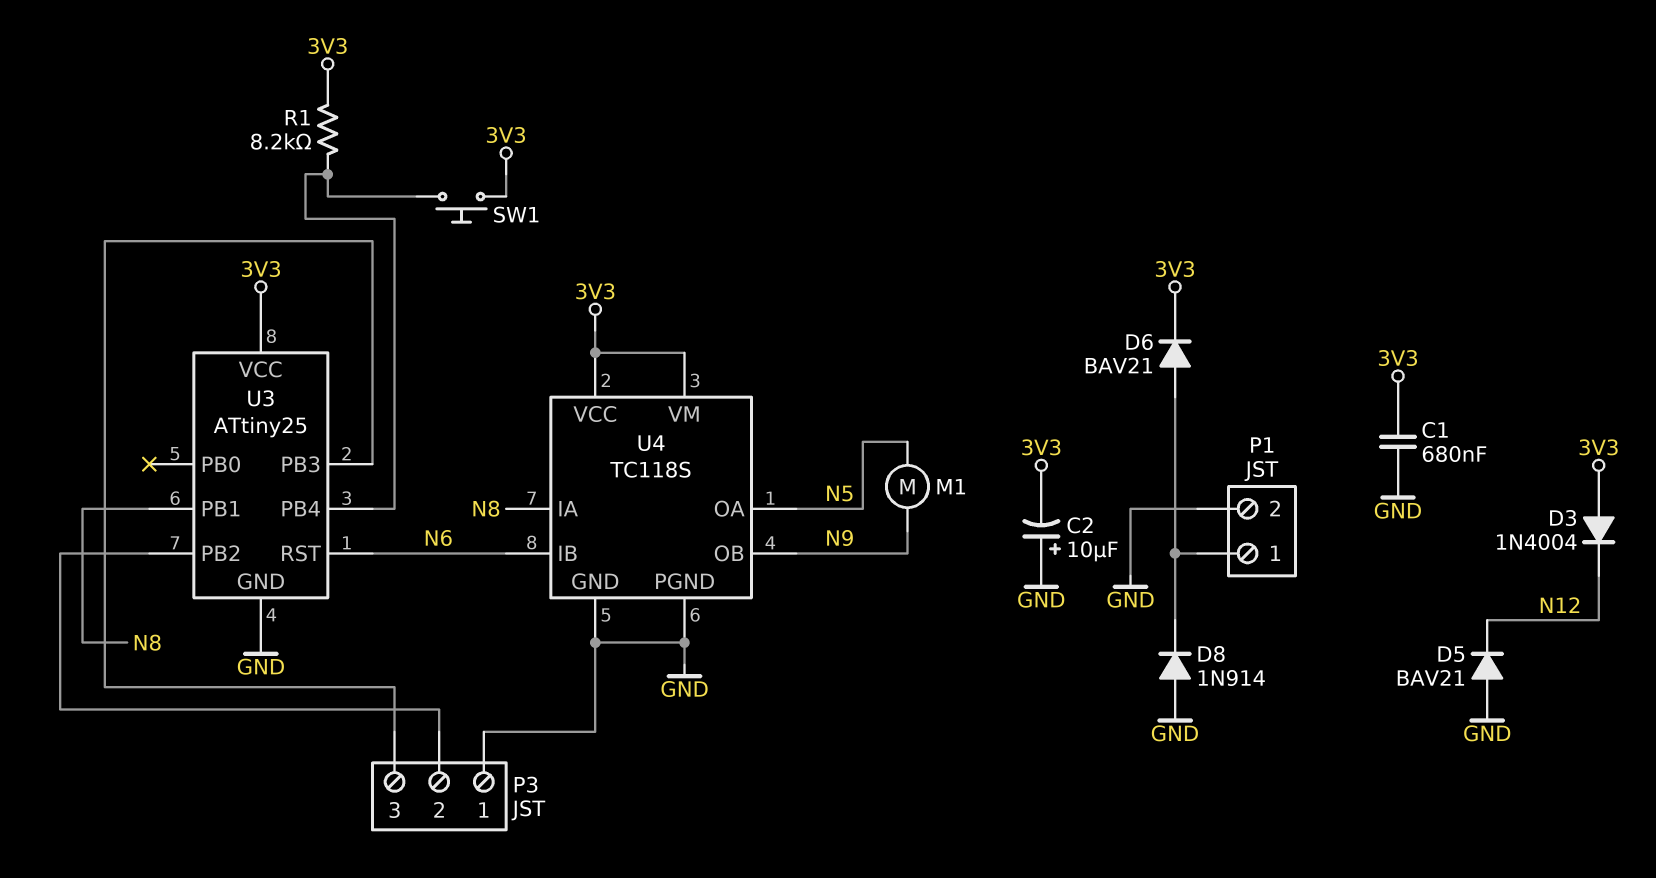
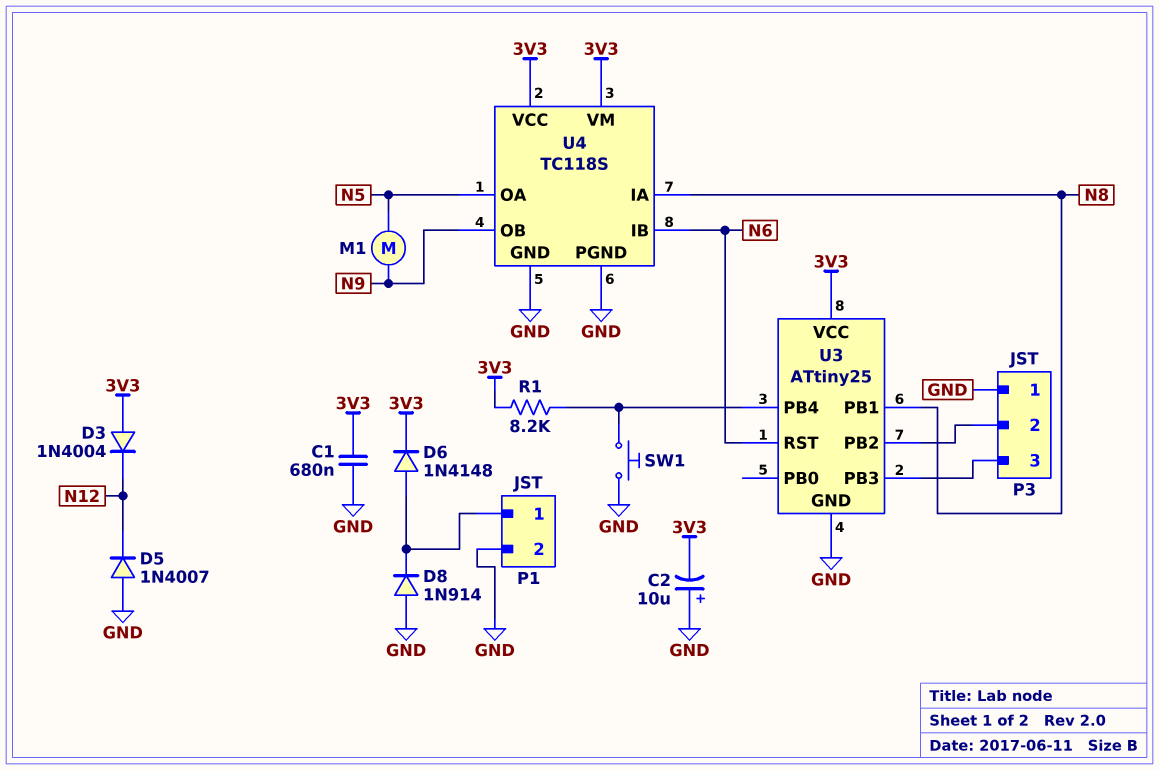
D5: diode BAV21 (A GND, K N12) -> diode 1N4007 (A GND, K N12)
D6: diode BAV21 (A P1/1, K 3V3) -> diode 1N4148 (A P1/1, K 3V3)
SW1: button (3V3, U3/PB4) -> button (GND, U3/PB4)

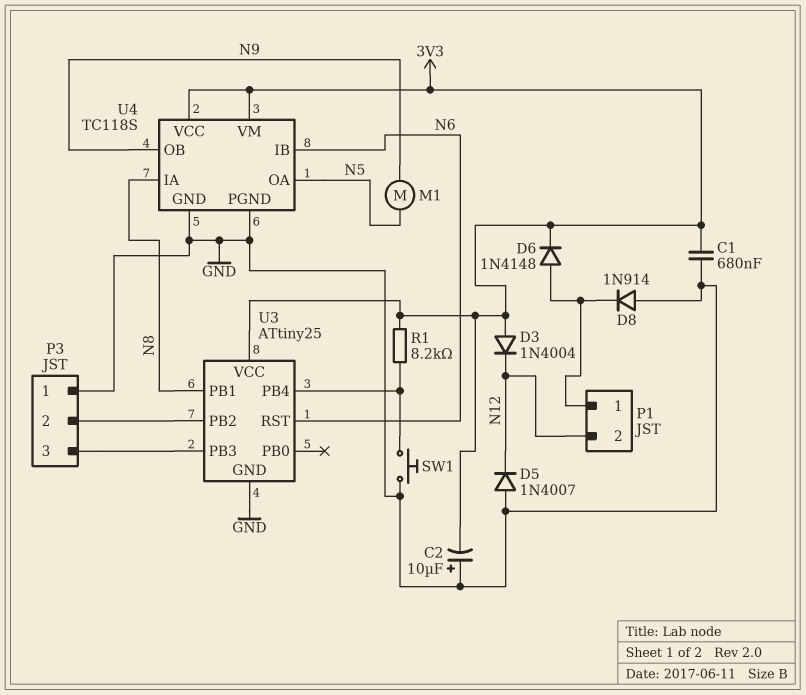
P1 pin 2: GND -> N12

